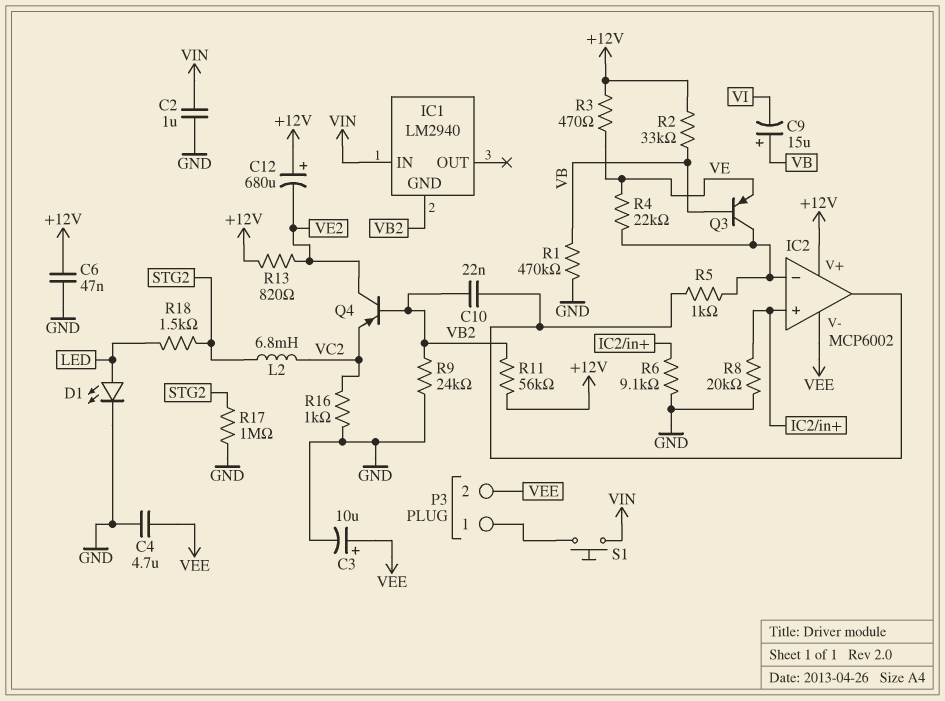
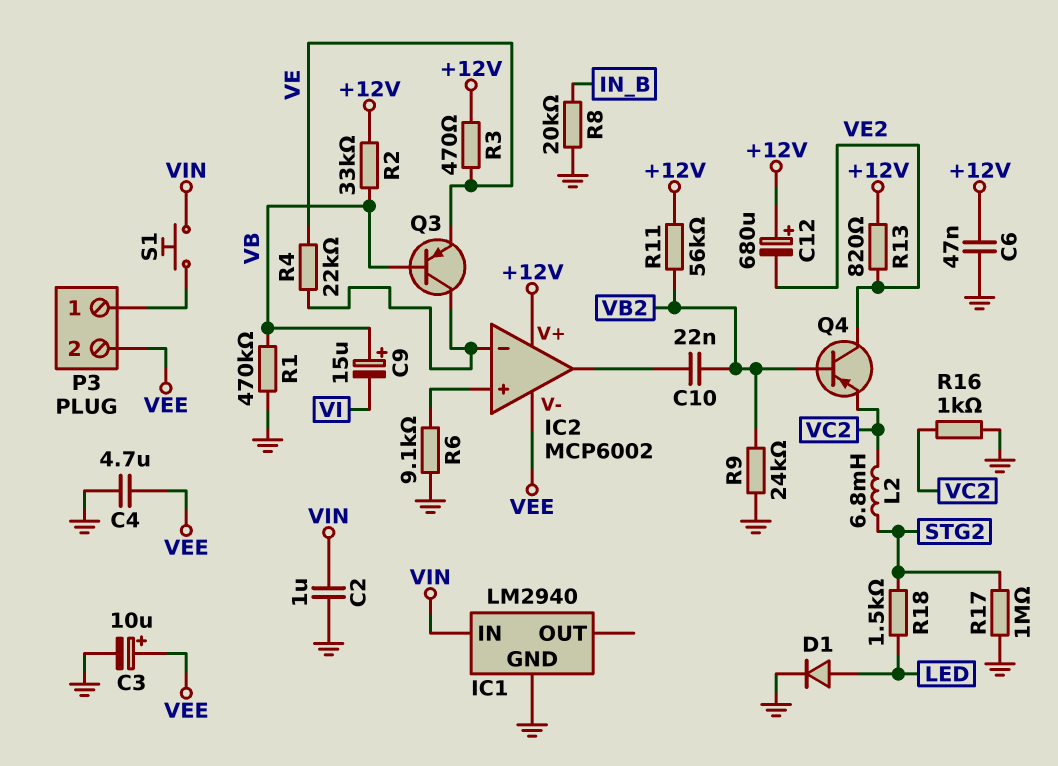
D1: LED (A LED, K GND) -> diode (A LED, K GND)
IC1 pin GND: VB2 -> GND
R5: 1k (IC2/in-, IC2/out) -> none
R8: 20k (GND, IC2/in+) -> 20k (GND, IN_B)

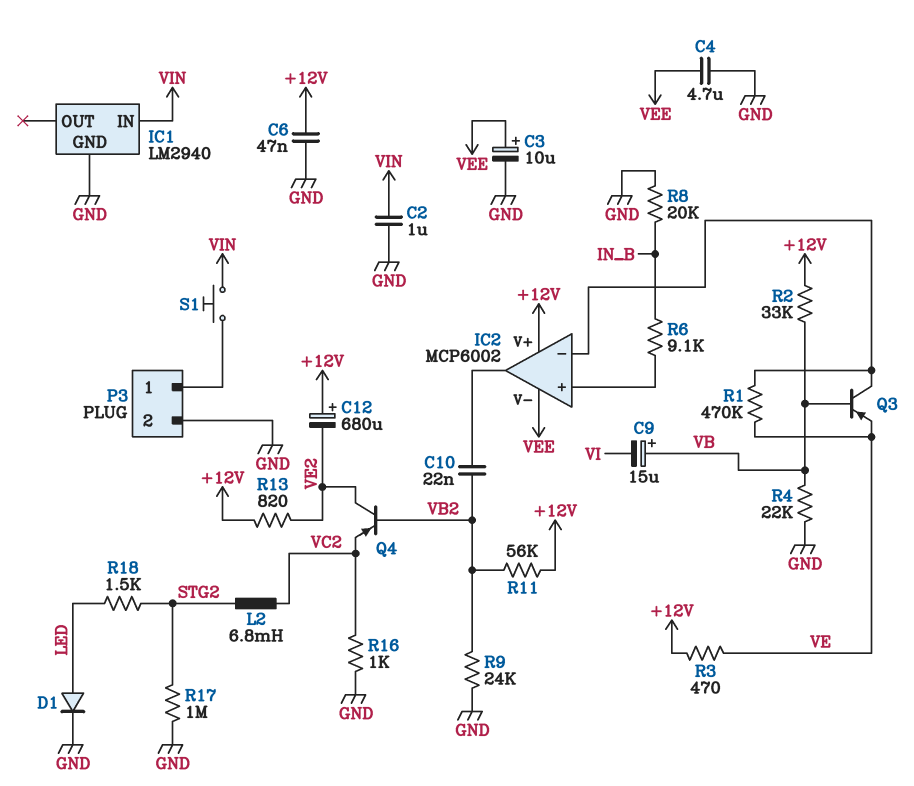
P3 pin 2: VEE -> GND
R1: 470k (GND, VB) -> 470k (IC2/in-, VE)
R4: 22k (IC2/in-, VE) -> 22k (GND, VB)
R6: 9.1k (GND, IC2/in+) -> 9.1k (IC2/in+, IN_B)

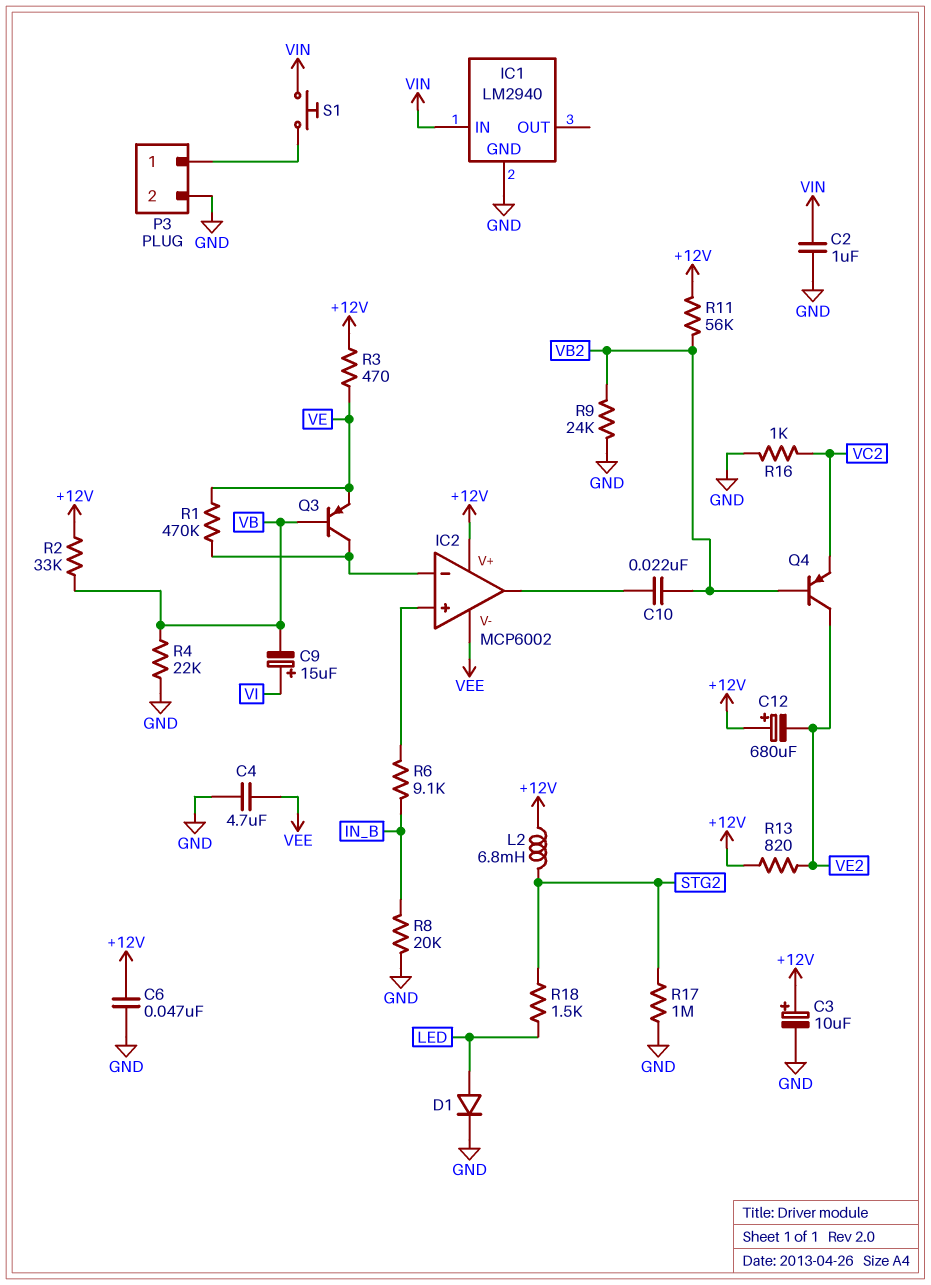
C3: 10uF (plus VEE, minus GND) -> 10uF (plus +12V, minus GND)
C9: 15uF (plus VB, minus VI) -> 15uF (plus VI, minus VB)
L2: 6.8mH (STG2, VC2) -> 6.8mH (+12V, STG2)

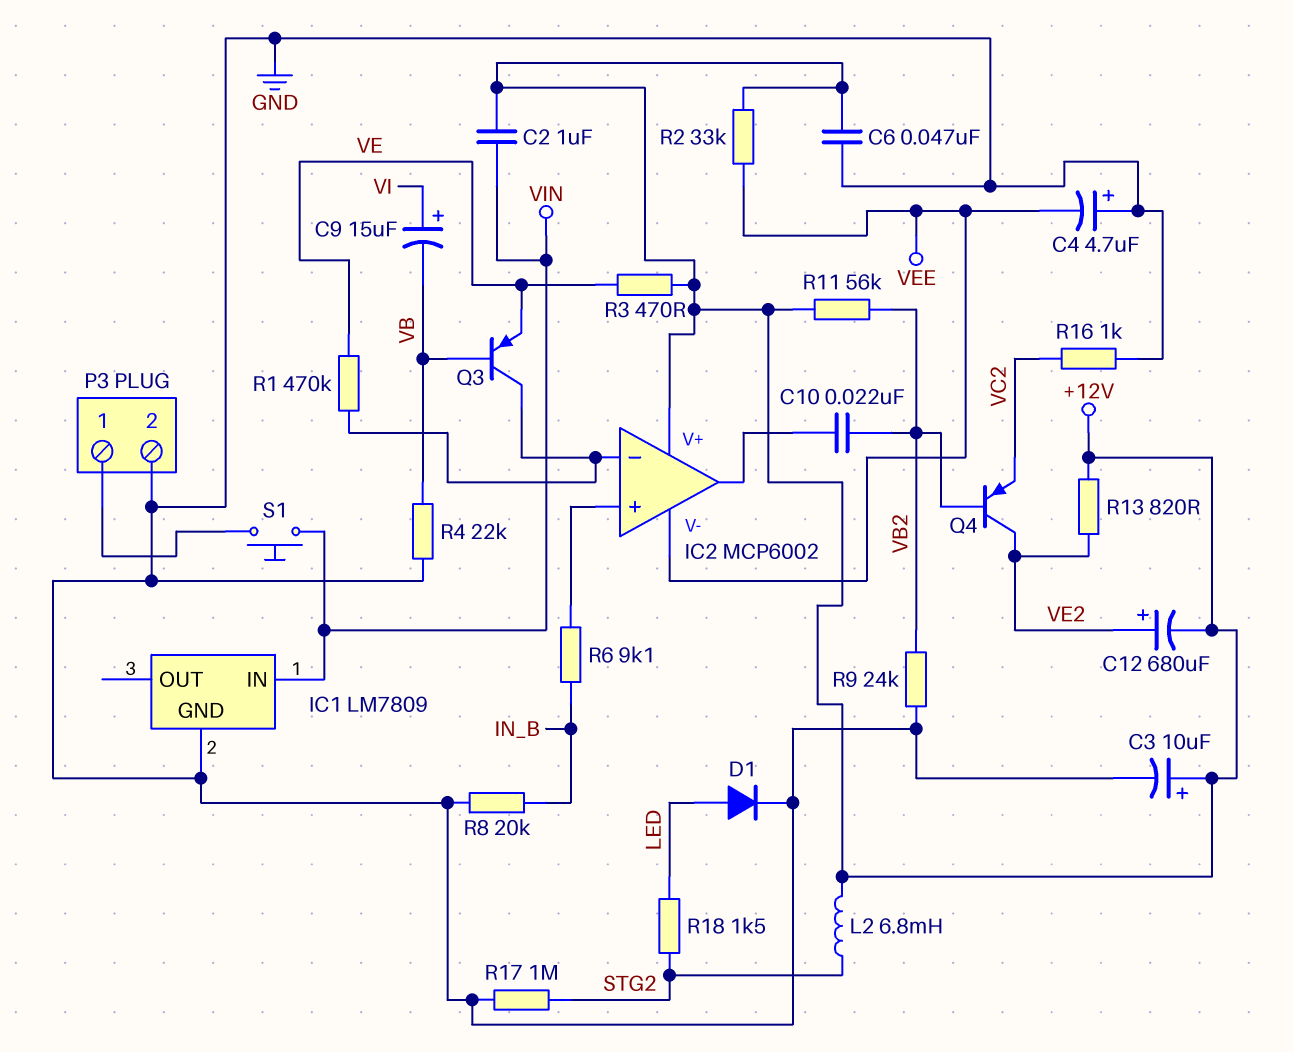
C2: 1uF (GND, VIN) -> 1uF (+12V, VIN)
C4: 4.7uF (GND, VEE) -> 4.7uF (plus GND, minus VEE)
C12: 680uF (plus +12V, minus VE2) -> 680uF (plus VE2, minus +12V)
IC1: LM2940 -> LM7809
R2: 33k (+12V, VB) -> 33k (+12V, VEE)

